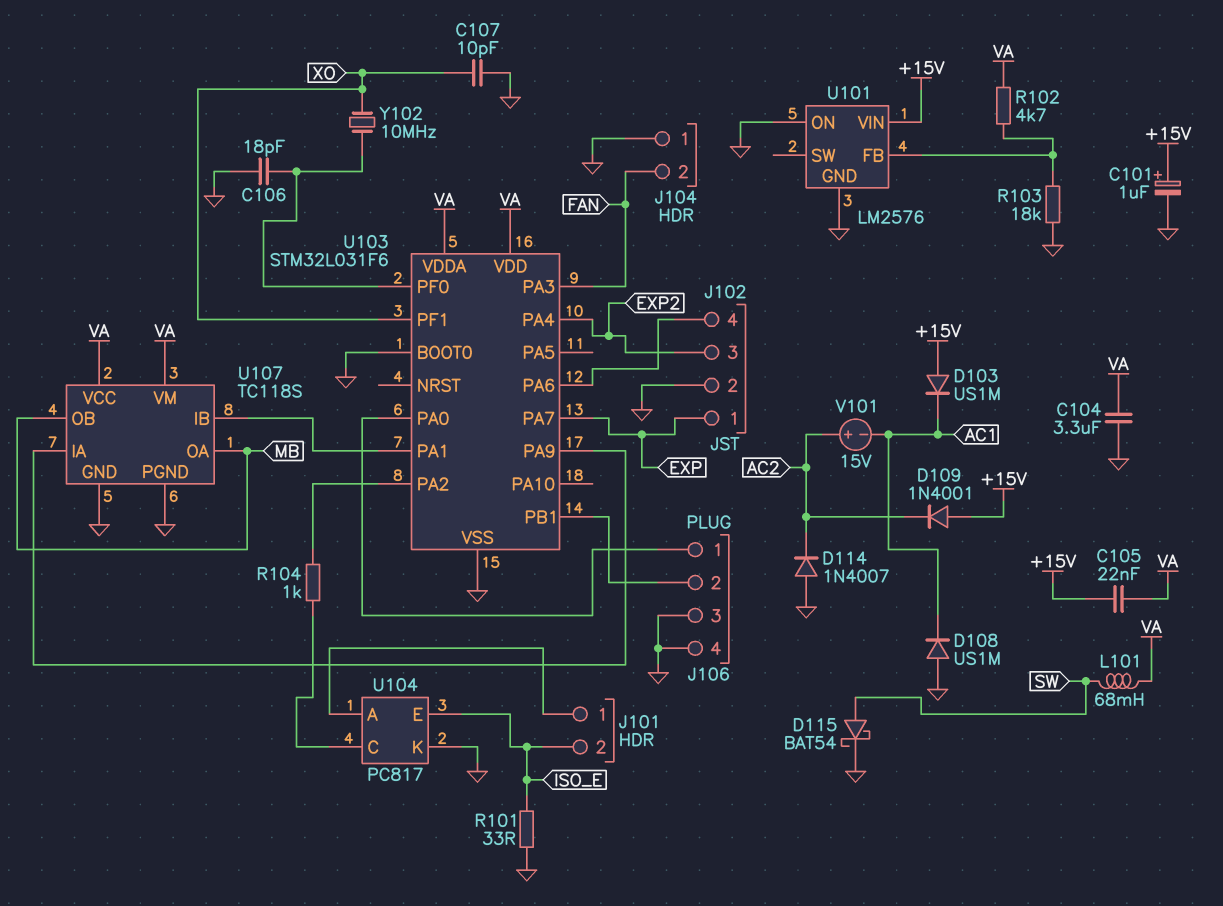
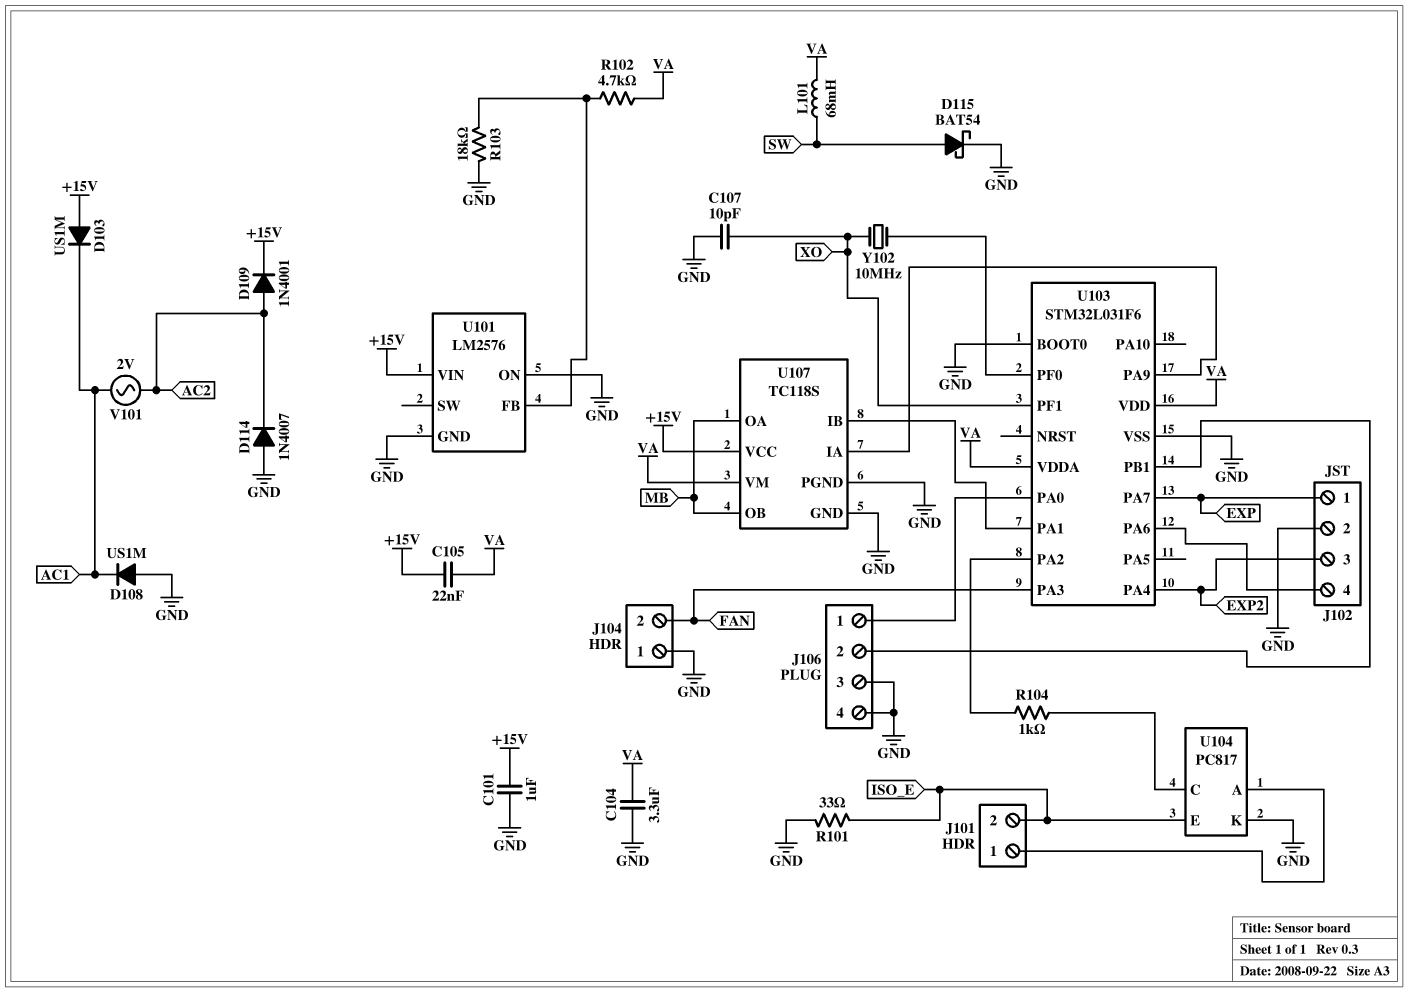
C101: 1uF (plus +15V, minus GND) -> 1uF (+15V, GND)
C106: 18pF (GND, U103/PF0) -> none
D109: diode 1N4001 (A +15V, K AC2) -> diode 1N4001 (A AC2, K +15V)
U107 pin VCC: VA -> +15V
V101: 15V (plus AC2, minus AC1) -> AC 2V (AC1, AC2)

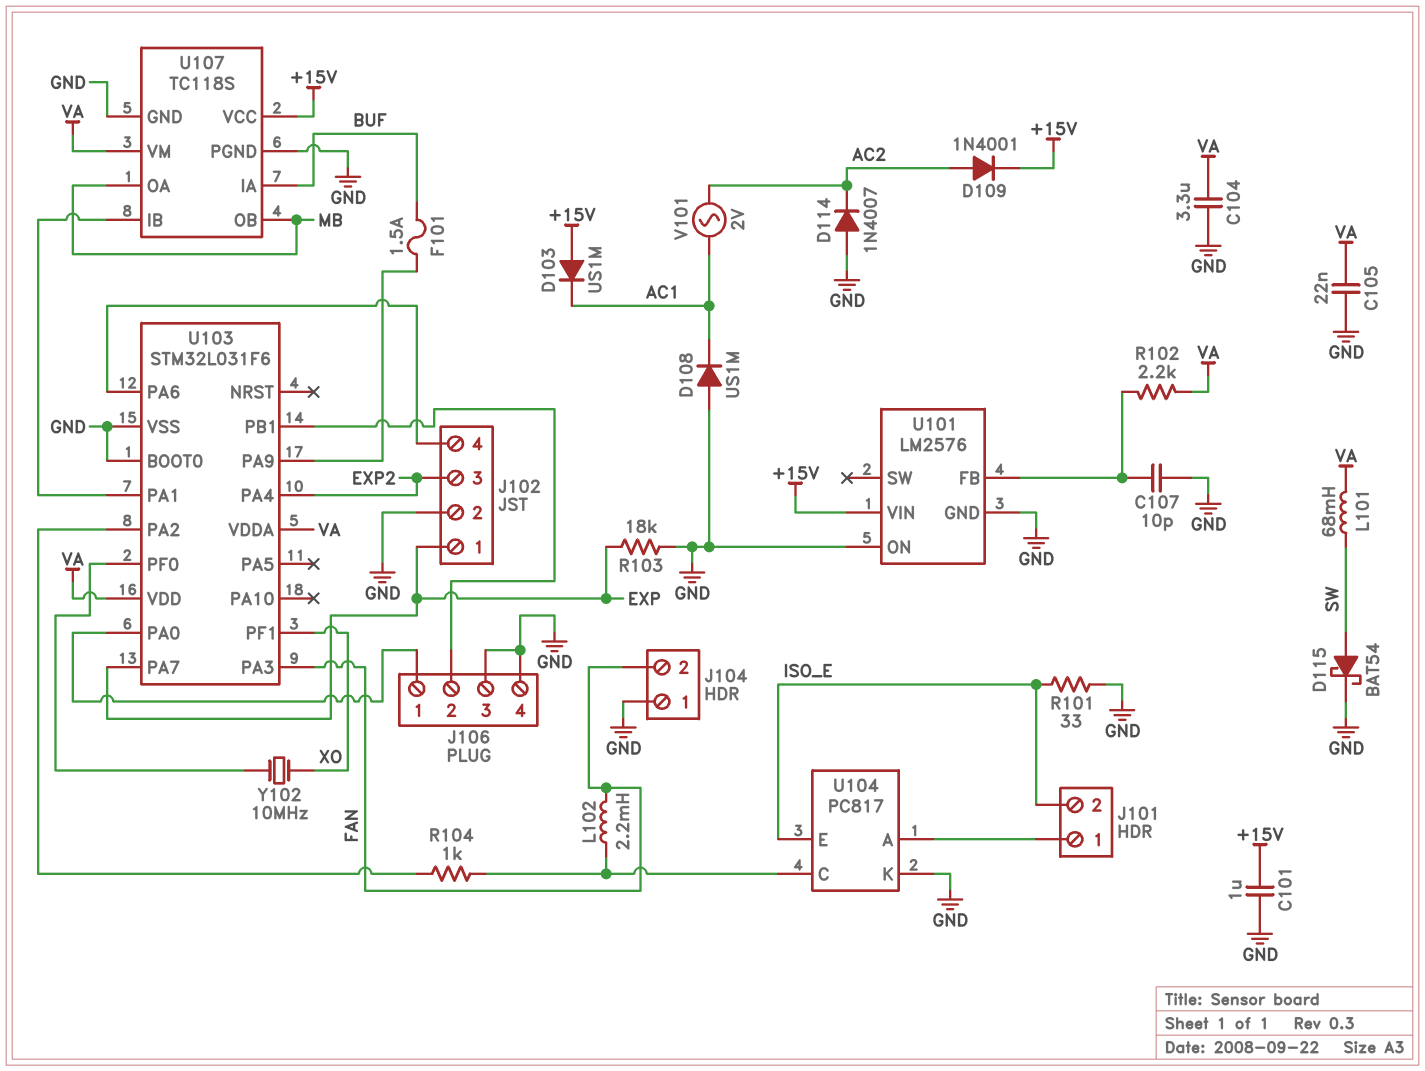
C105: 22nF (+15V, VA) -> 22nF (GND, VA)
C107: 10pF (GND, XO) -> 10pF (GND, U101/FB)
F101: none -> 1.5A (BUF, U103/PA9)
L102: none -> 2.2mH (FAN, U104/C)
R102: 4.7k (U101/FB, VA) -> 2.2k (U101/FB, VA)
R103: 18k (GND, U101/FB) -> 18k (EXP, GND)
U107 pin IA: U103/PA9 -> BUF

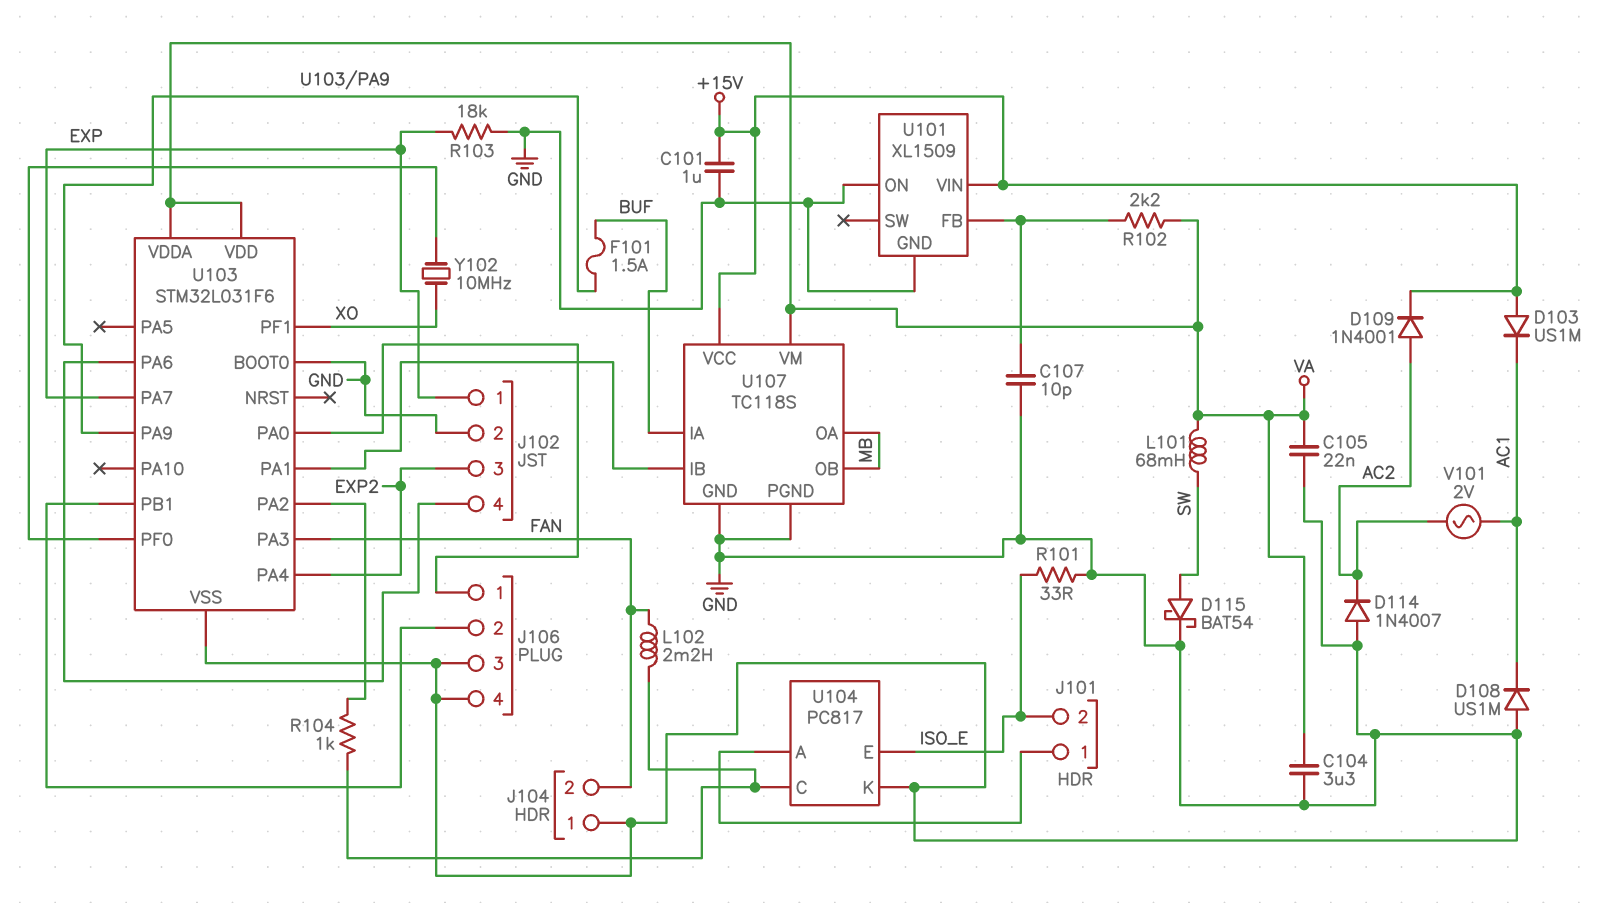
U101: LM2576 -> XL1509

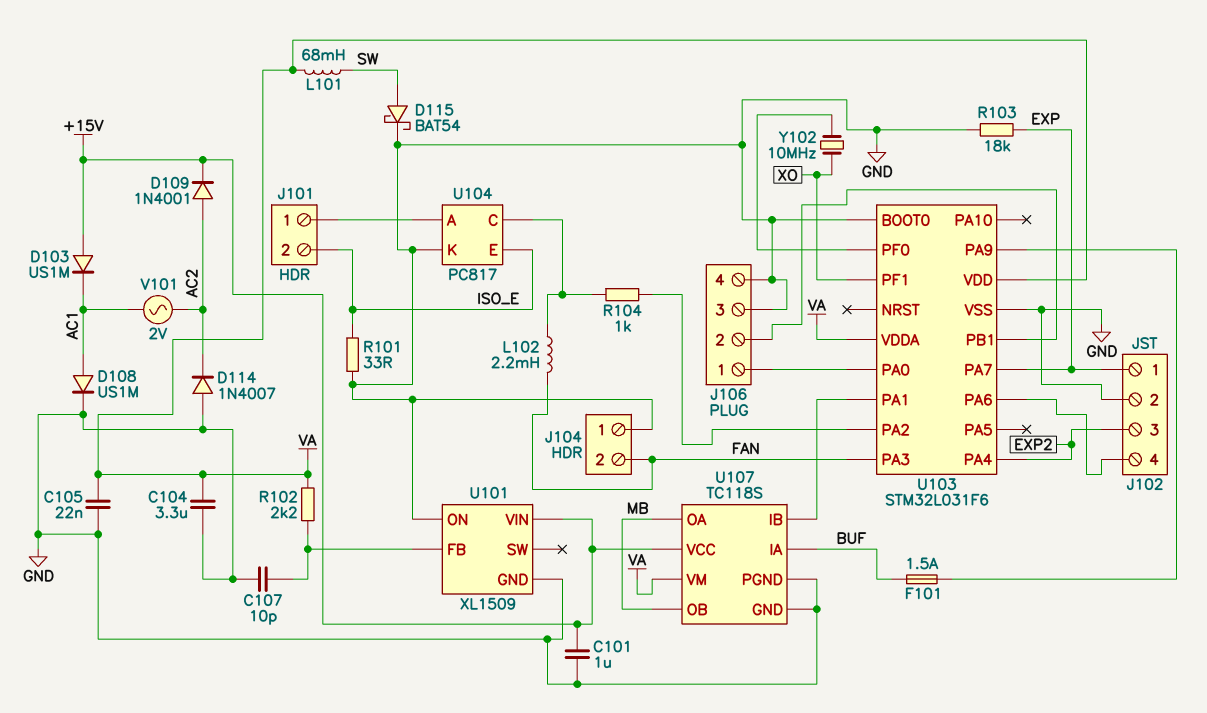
D108: diode US1M (A GND, K AC1) -> diode US1M (A AC1, K GND)

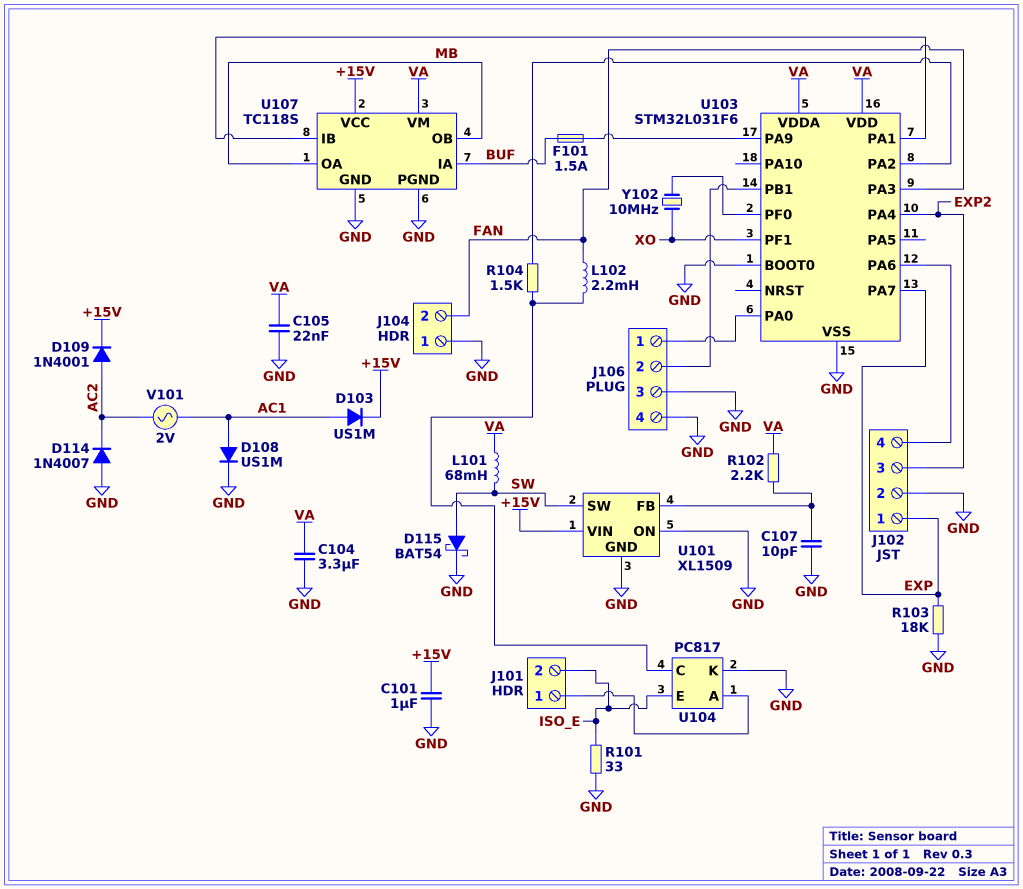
D103: diode US1M (A +15V, K AC1) -> diode US1M (A AC1, K +15V)
R104: 1k (U103/PA2, U104/C) -> 1.5k (U103/PA2, U104/C)
U101 pin SW: none -> SW

